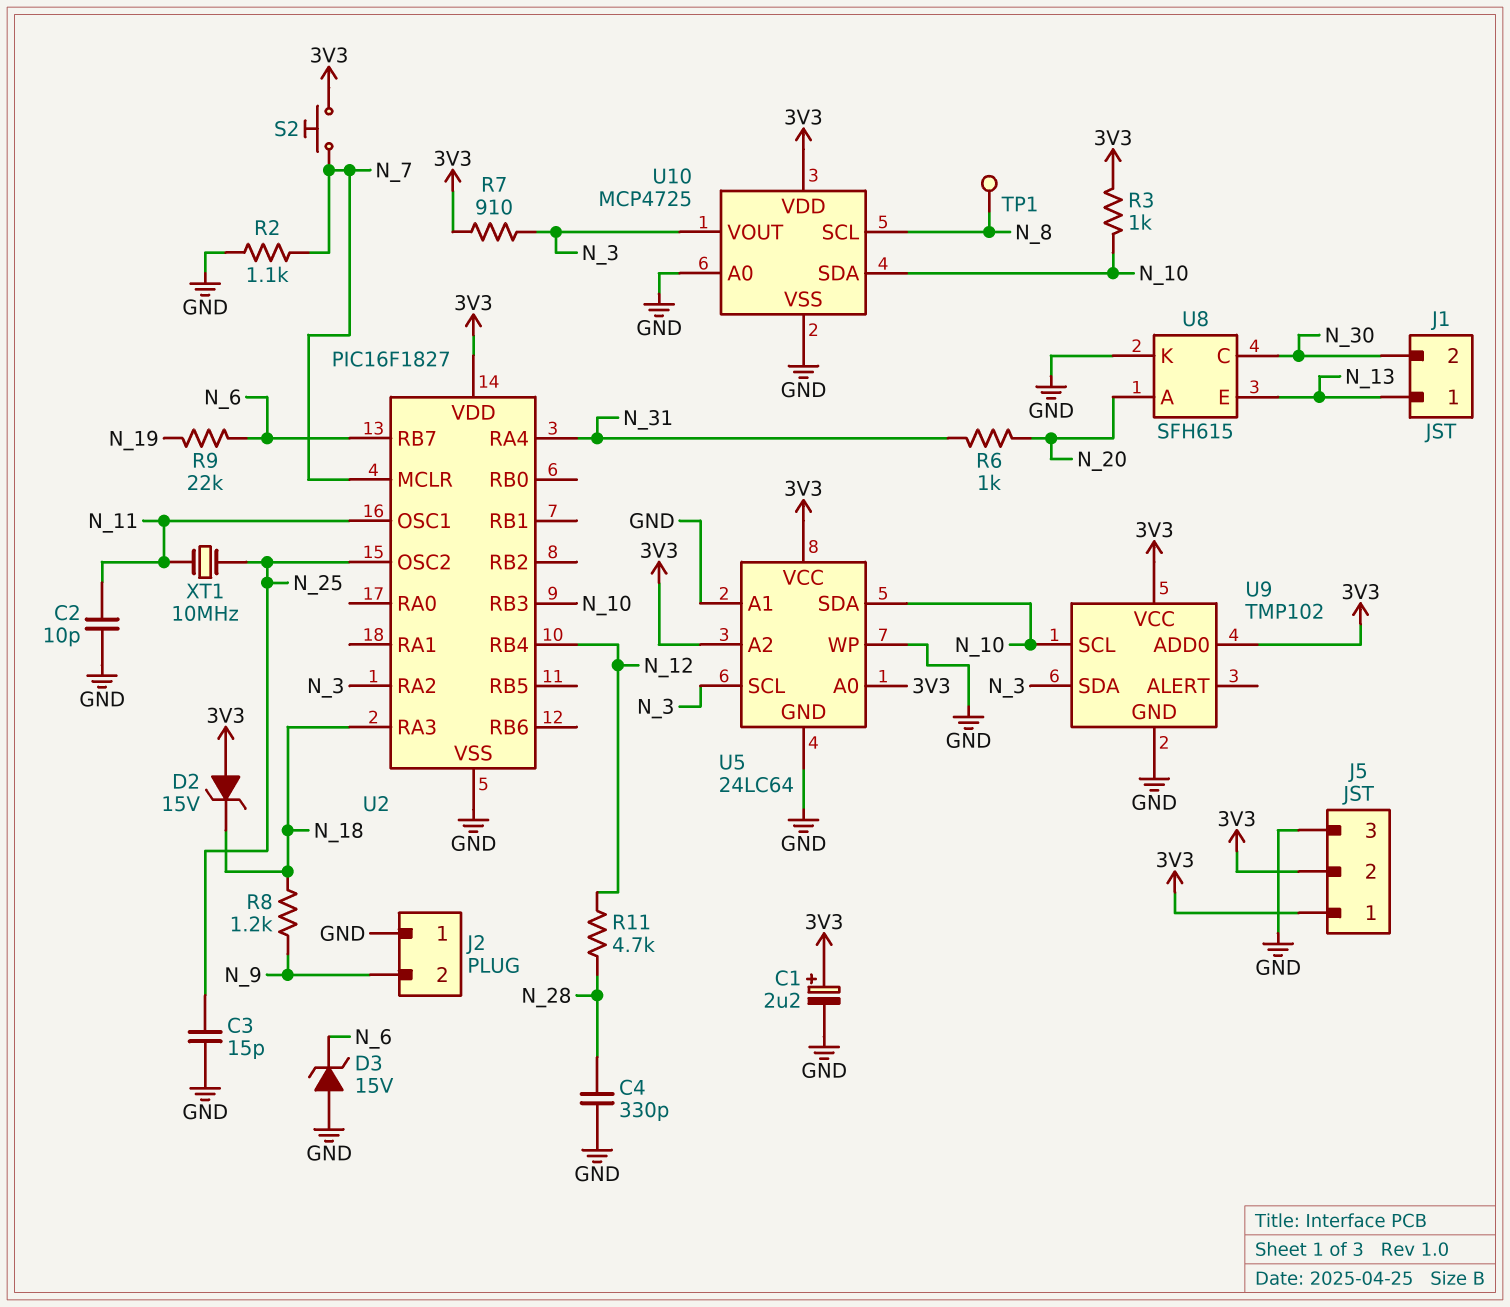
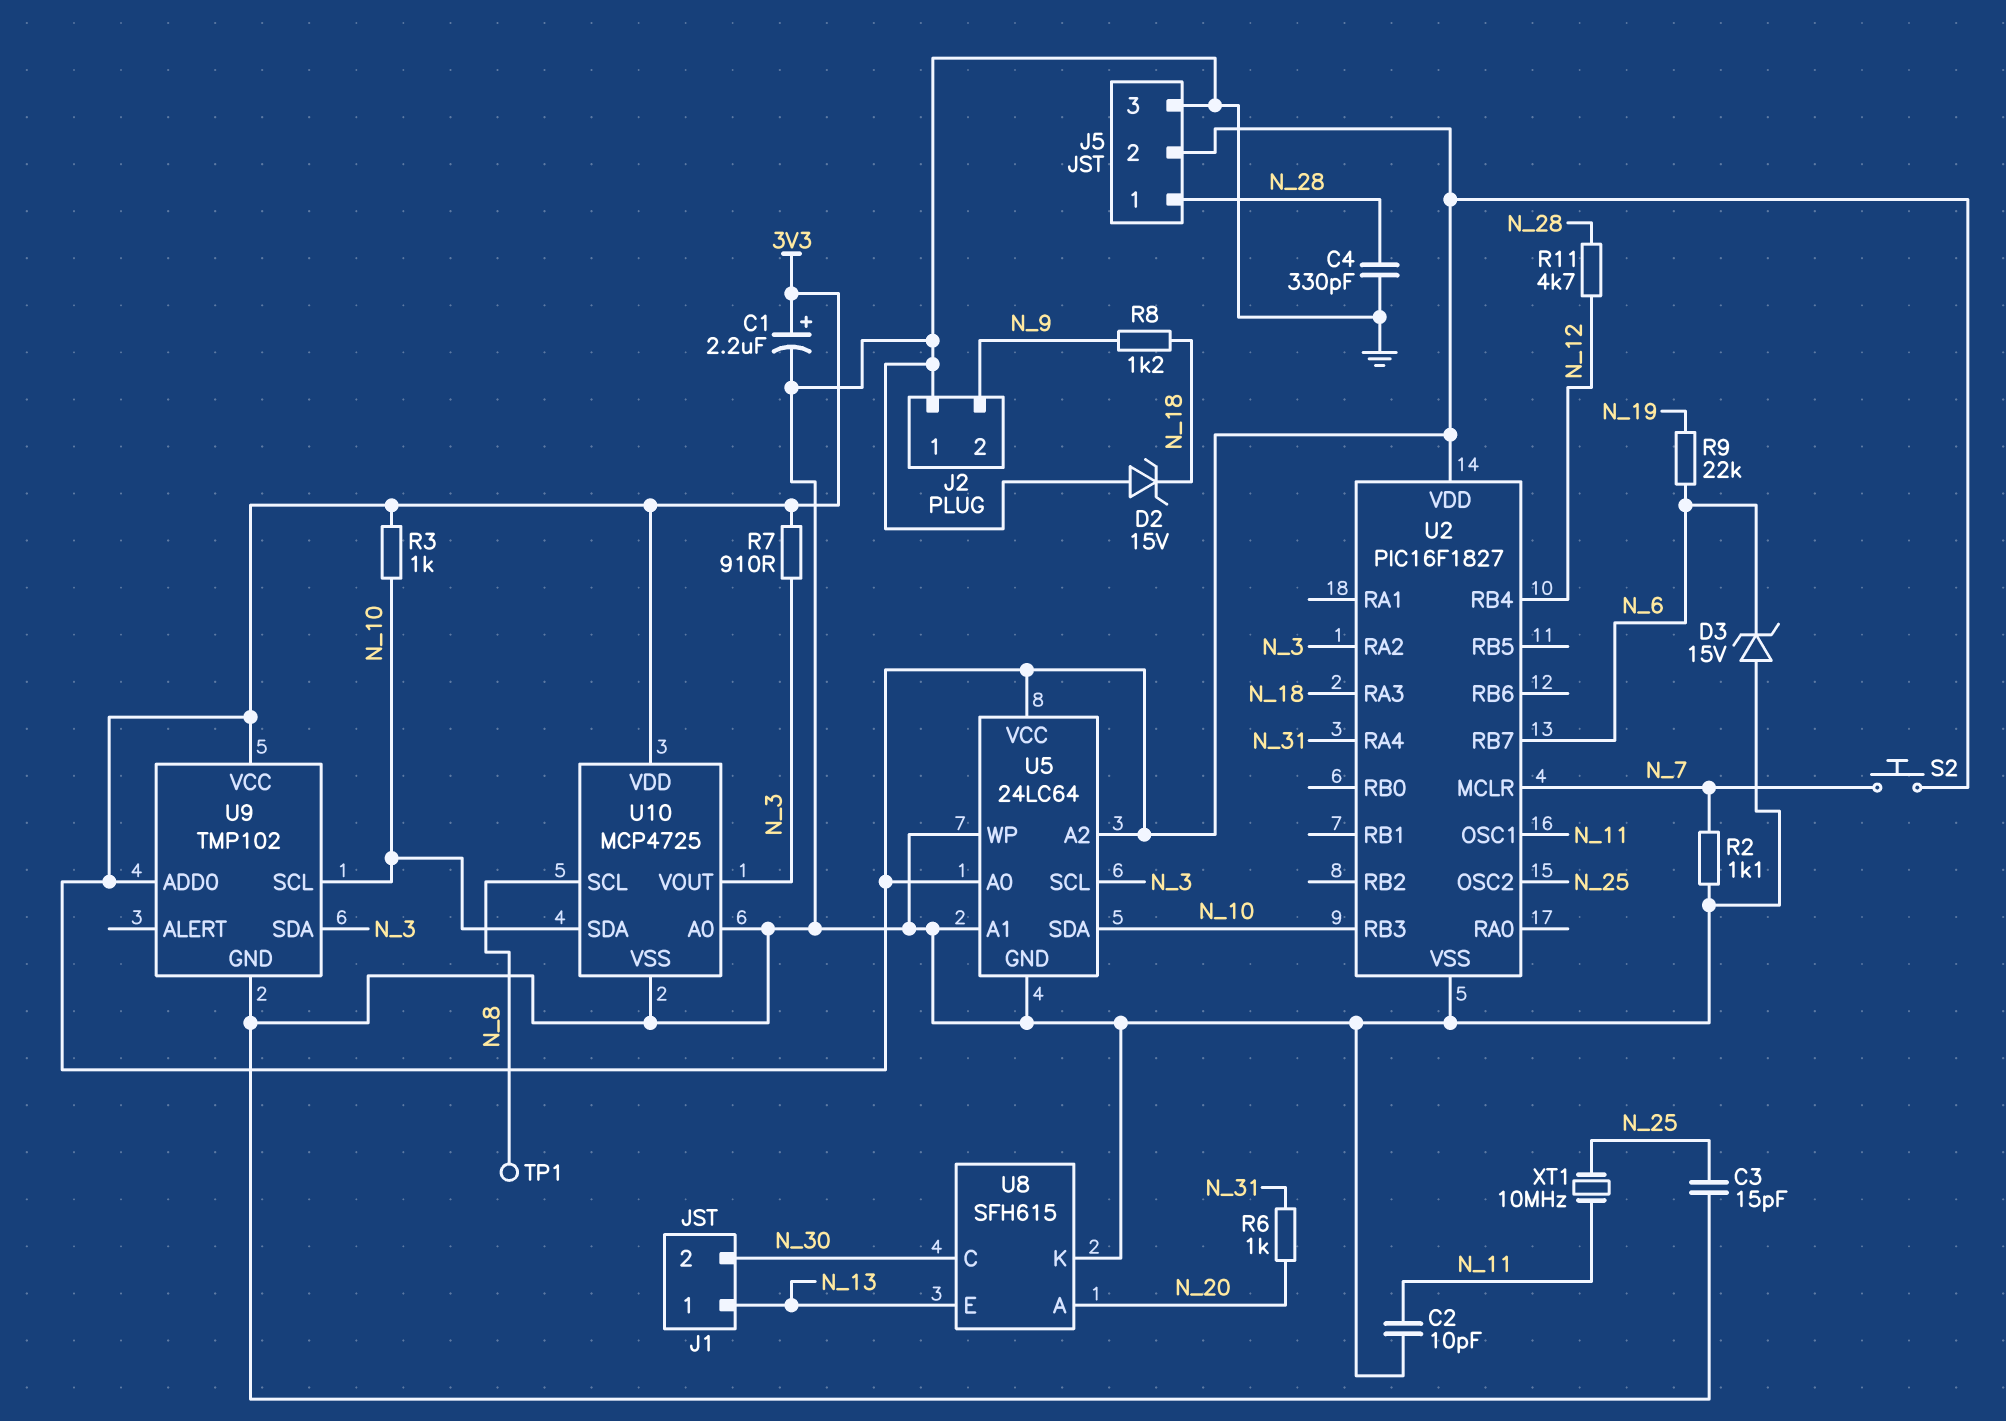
D2: zener 15V (A 3V3, K N_18) -> zener 15V (A GND, K N_18)
J5 pin 1: 3V3 -> N_28

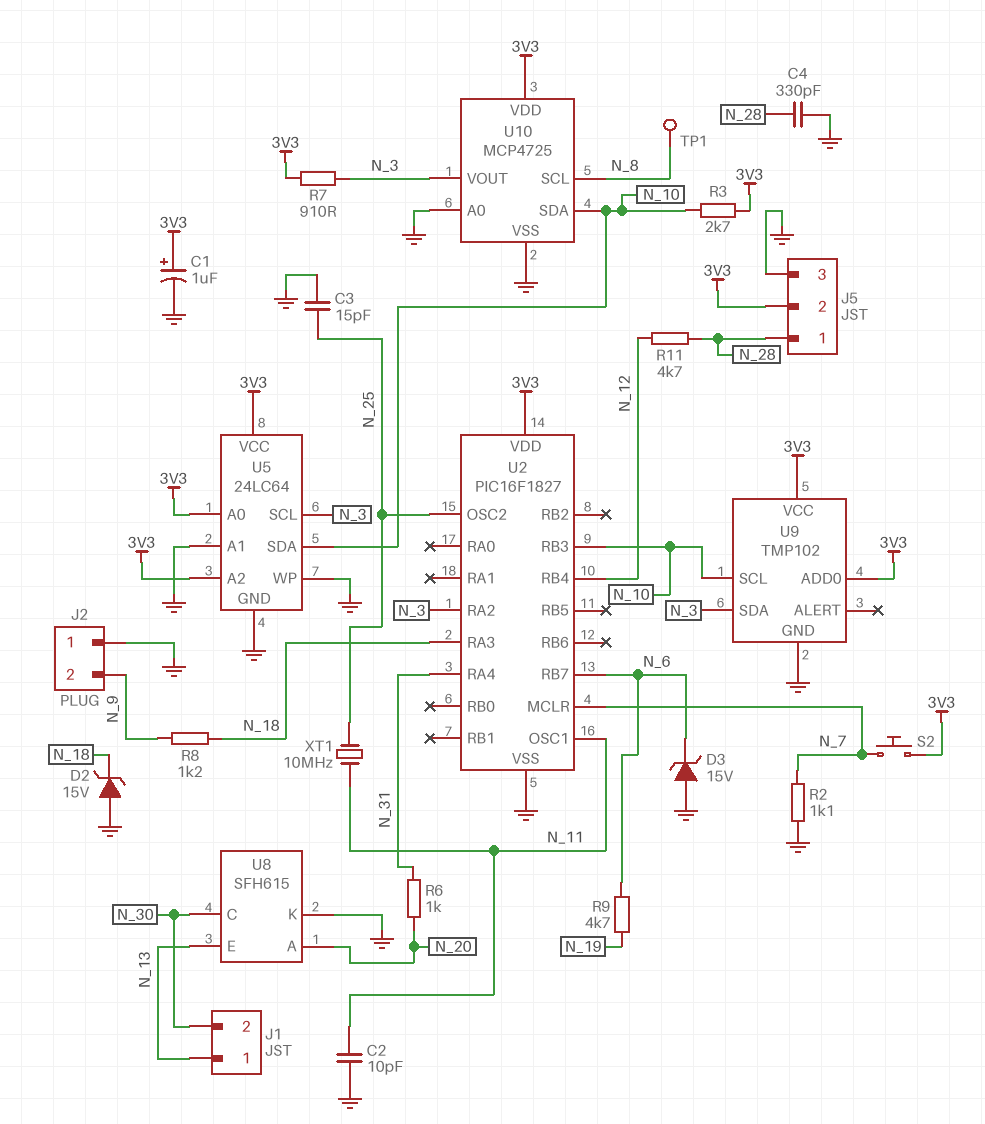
C1: 2.2uF (plus 3V3, minus GND) -> 1uF (plus 3V3, minus GND)
R3: 1k (3V3, N_10) -> 2.7k (3V3, N_10)
R9: 22k (N_6, N_19) -> 4.7k (N_6, N_19)

